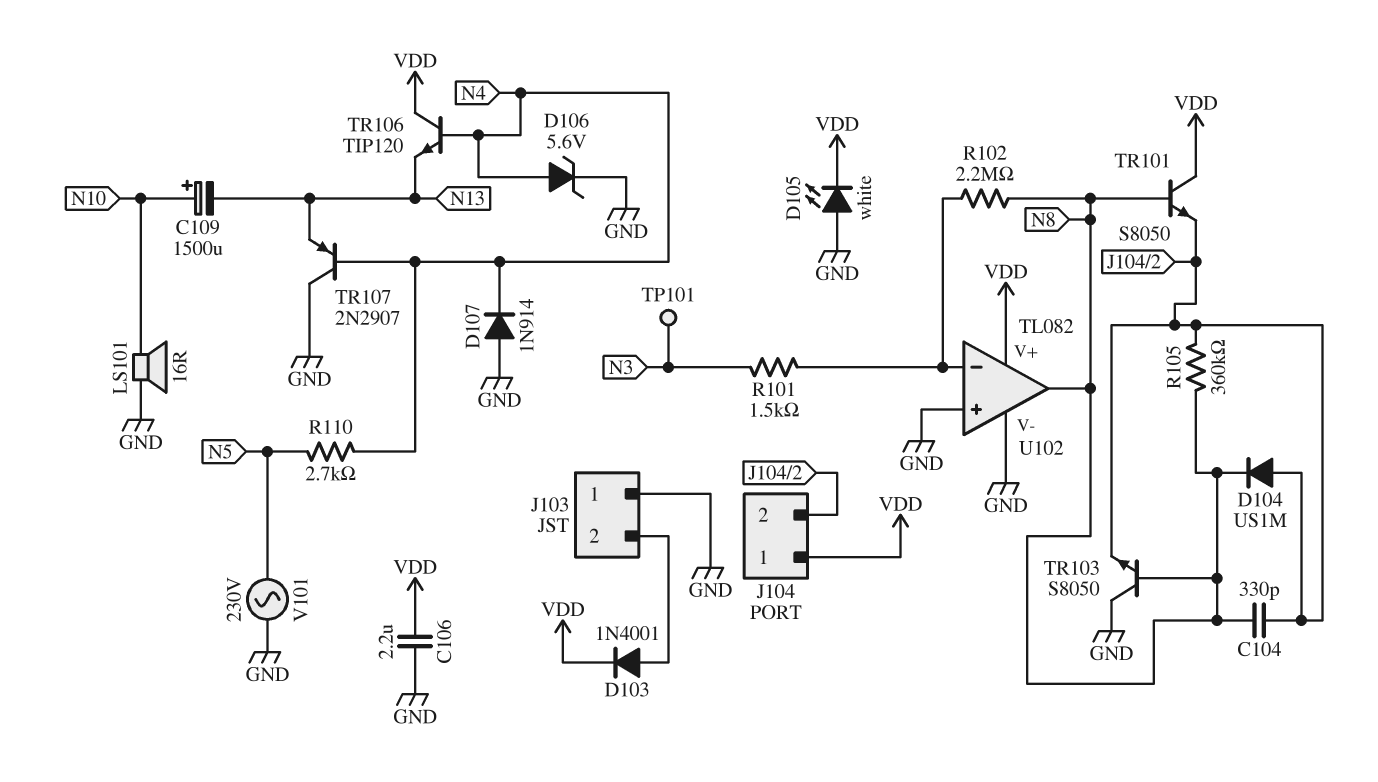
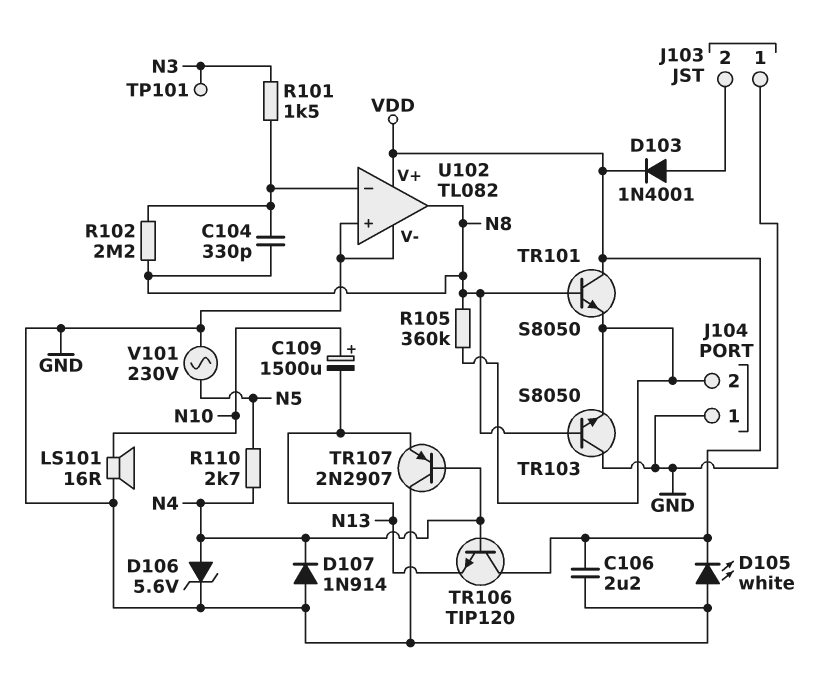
C104: 330pF (J104/2, N8) -> 330pF (N8, U102/in-)
D104: diode US1M (A J104/2, K N8) -> none
J104 pin 1: VDD -> GND

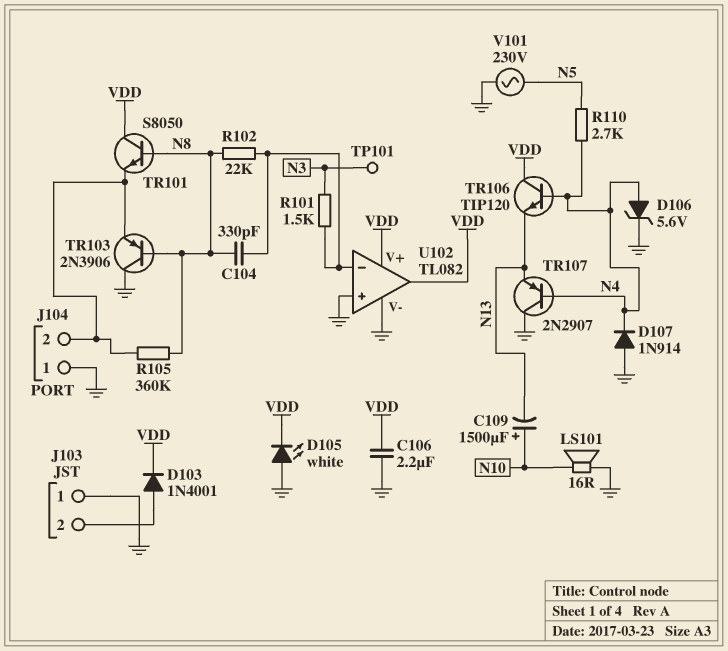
R102: 2.2M (N8, U102/in-) -> 22k (N8, U102/in-)
TR103: NPN S8050 (B N8, C GND, E J104/2) -> PNP 2N3906 (B N8, C GND, E J104/2)
U102 pin out: N8 -> VDD

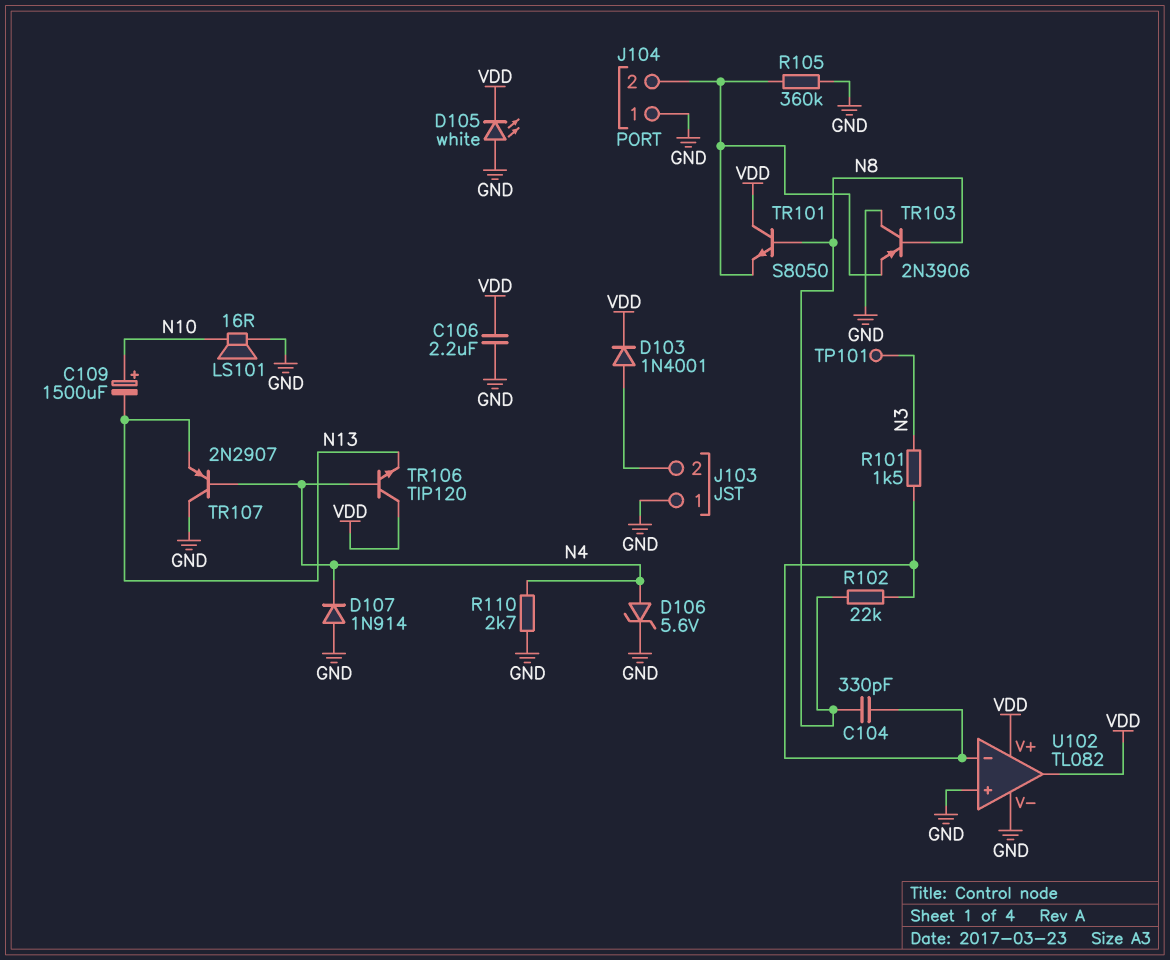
R105: 360k (J104/2, N8) -> 360k (GND, J104/2)
R110: 2.7k (N4, N5) -> 2.7k (GND, N4)
V101: AC 230V (GND, N5) -> none

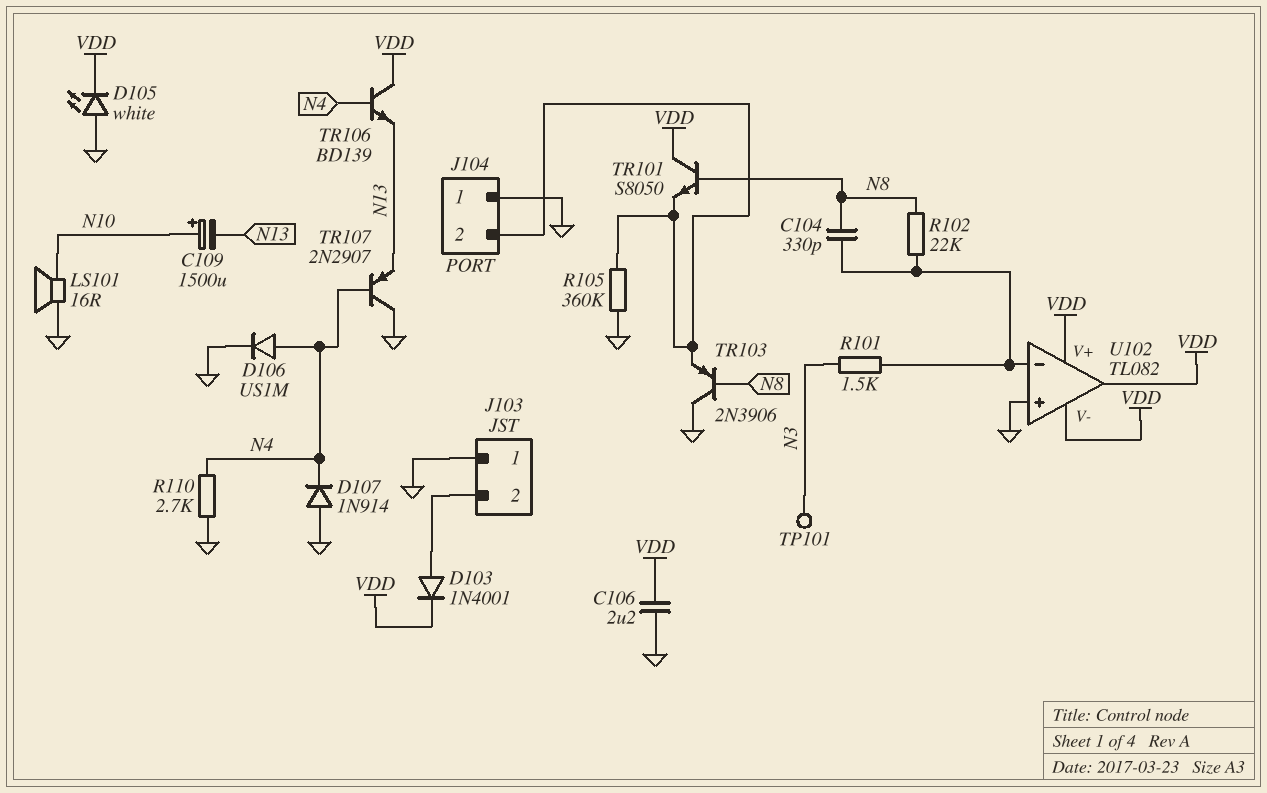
D106: zener 5.6V (A N4, K GND) -> diode US1M (A N4, K GND)
TR106: NPN TIP120 (B N4, C VDD, E N13) -> NPN BD139 (B N4, C VDD, E N13)
U102 pin V-: GND -> VDD

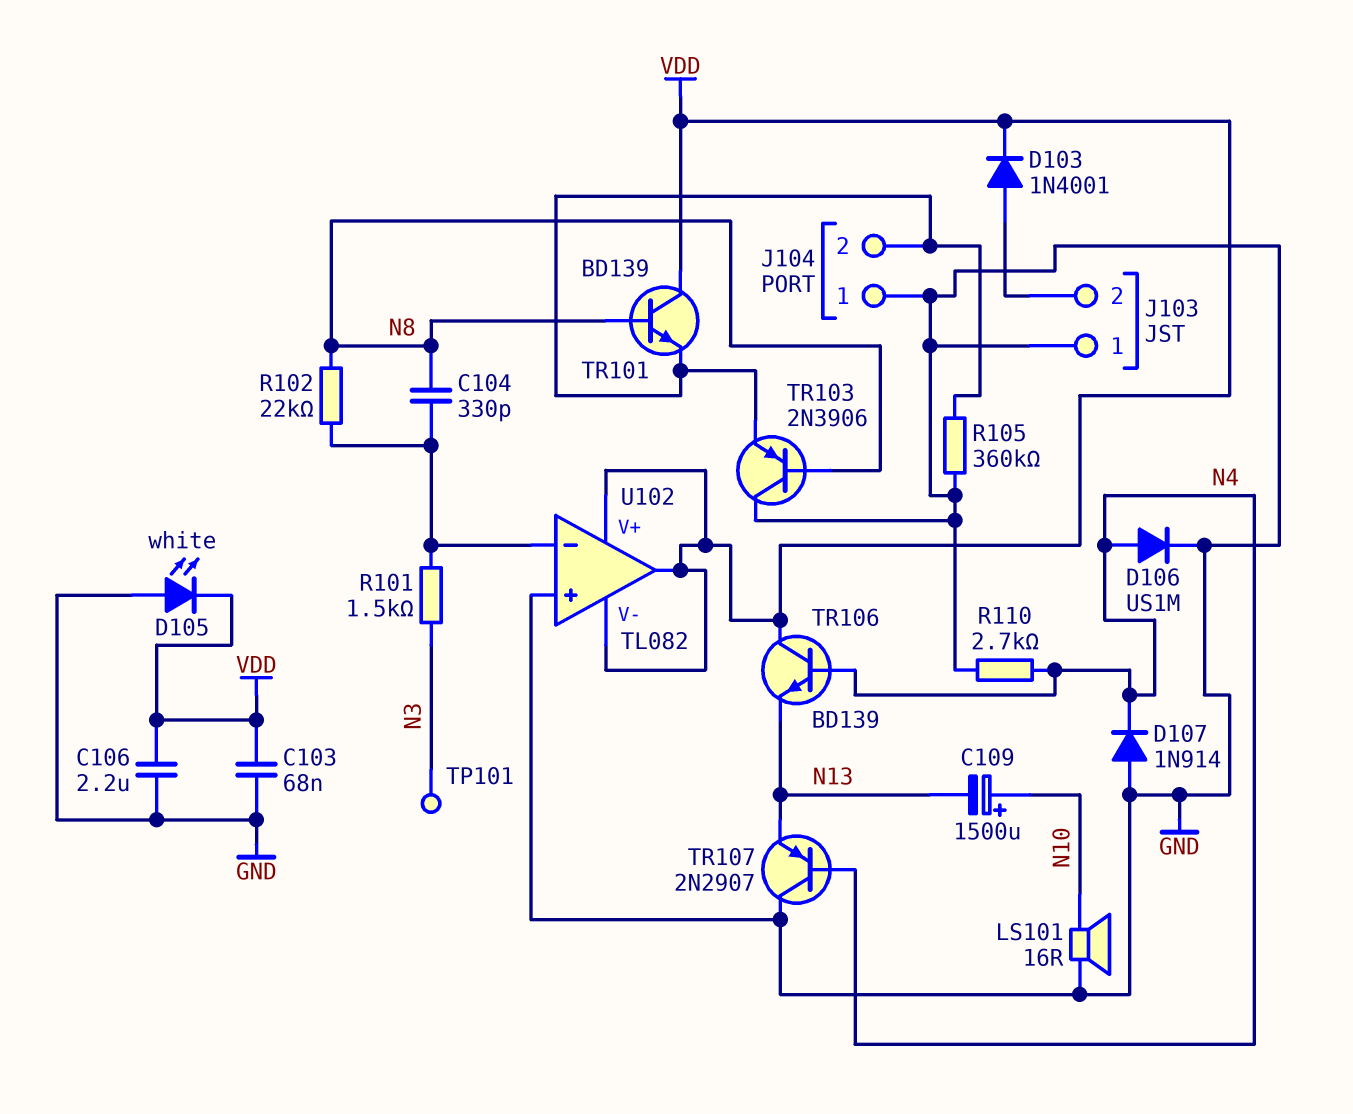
C103: none -> 68nF (GND, VDD)
TR101: NPN S8050 (B N8, C VDD, E J104/2) -> NPN BD139 (B N8, C VDD, E J104/2)

